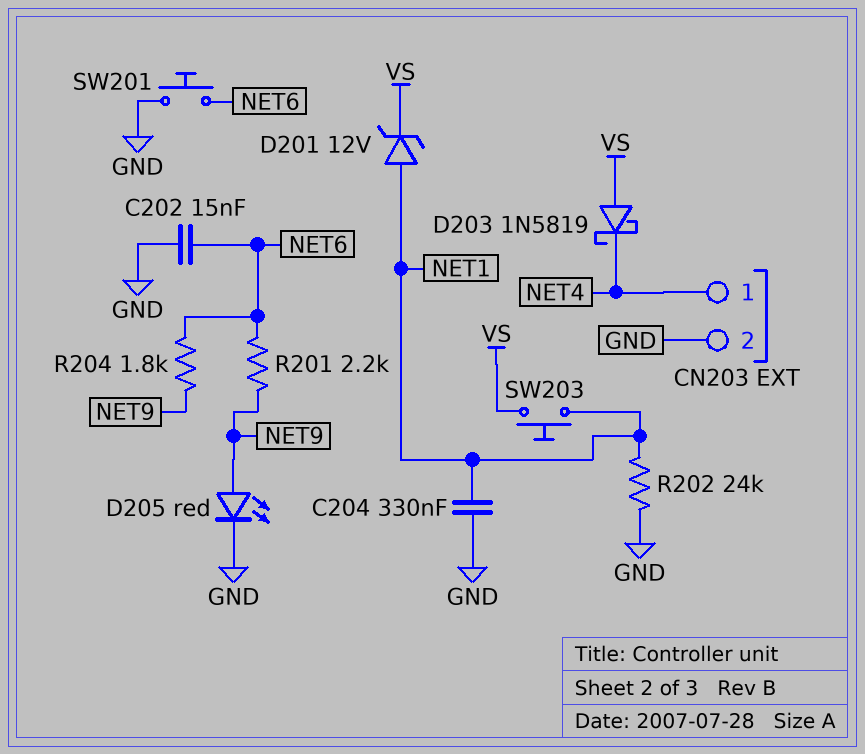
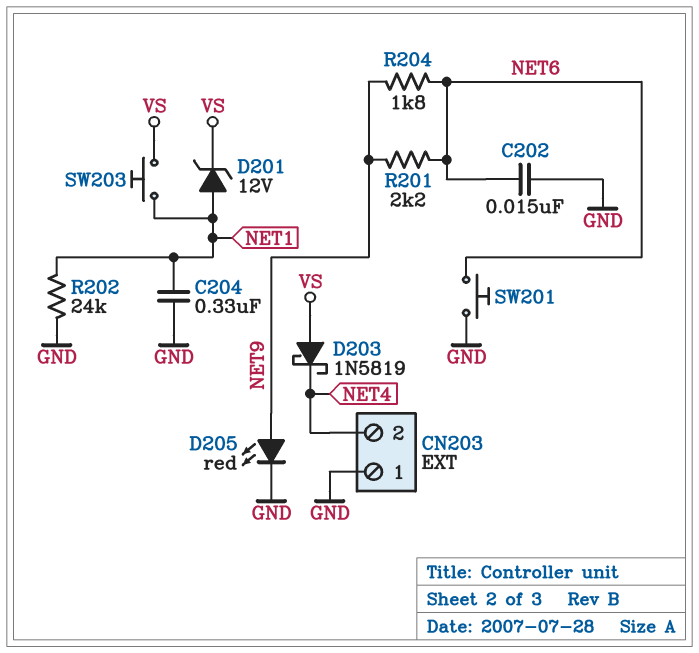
CN203 pin 1: NET4 -> GND
CN203 pin 2: GND -> NET4

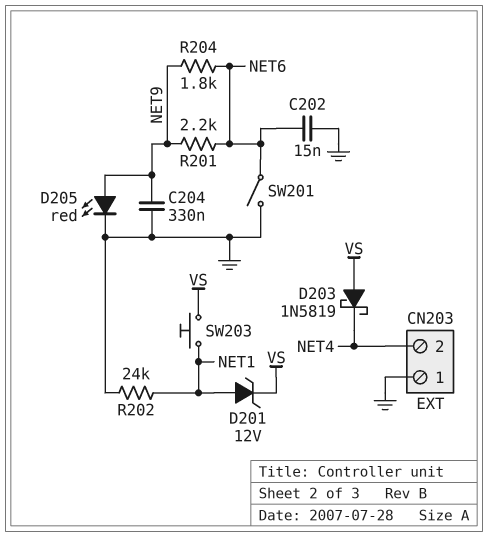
C204: 330nF (GND, NET1) -> 330nF (GND, NET9)
SW201: button (GND, NET6) -> switch (GND, NET6)

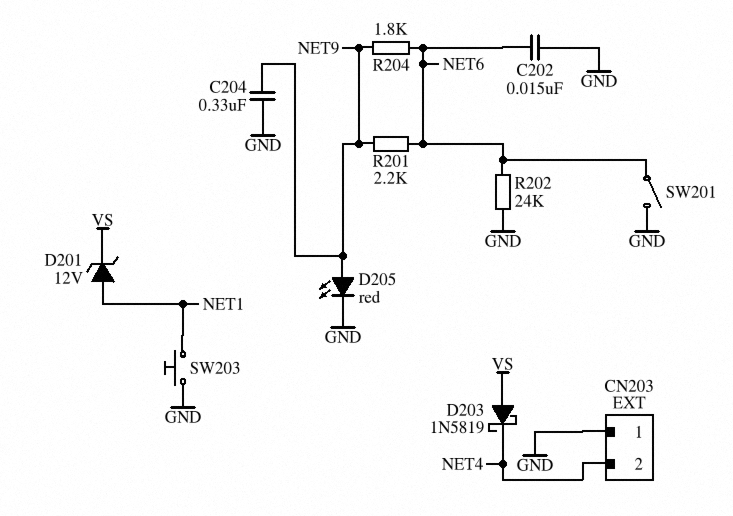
R202: 24k (GND, NET1) -> 24k (GND, NET6)
SW203: button (NET1, VS) -> button (GND, NET1)

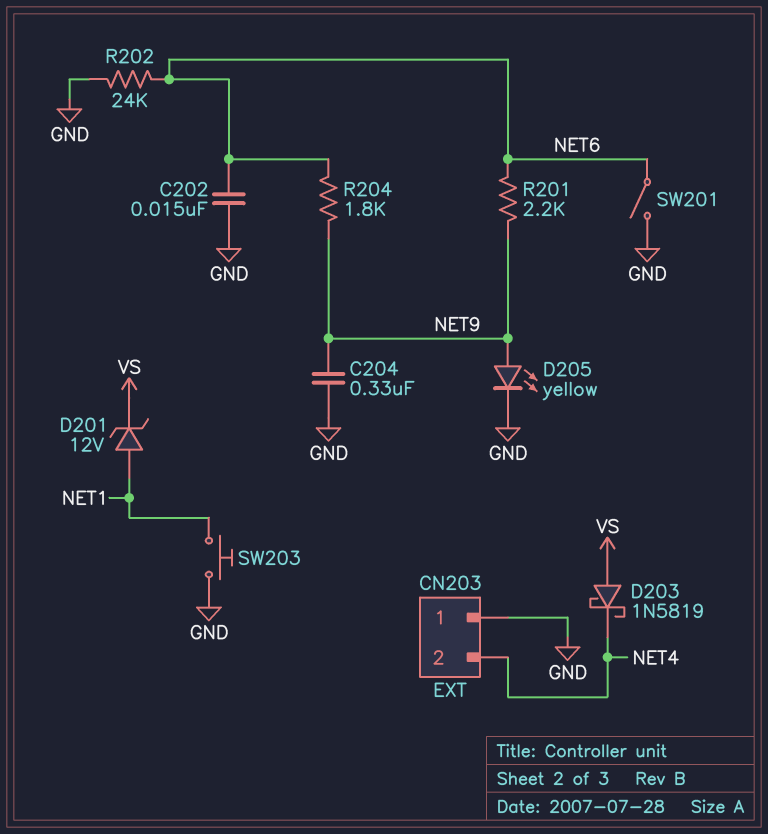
D205: LED red (A NET9, K GND) -> LED yellow (A NET9, K GND)

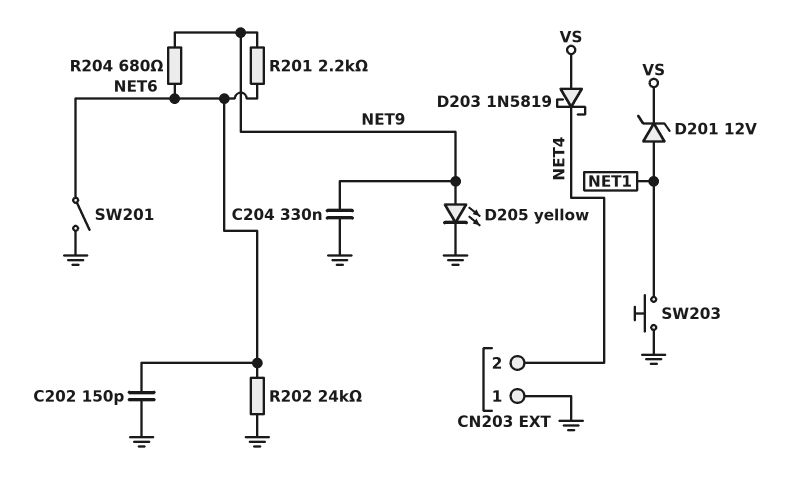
C202: 15nF (GND, NET6) -> 150pF (GND, NET6)
R204: 1.8k (NET6, NET9) -> 680 (NET6, NET9)

